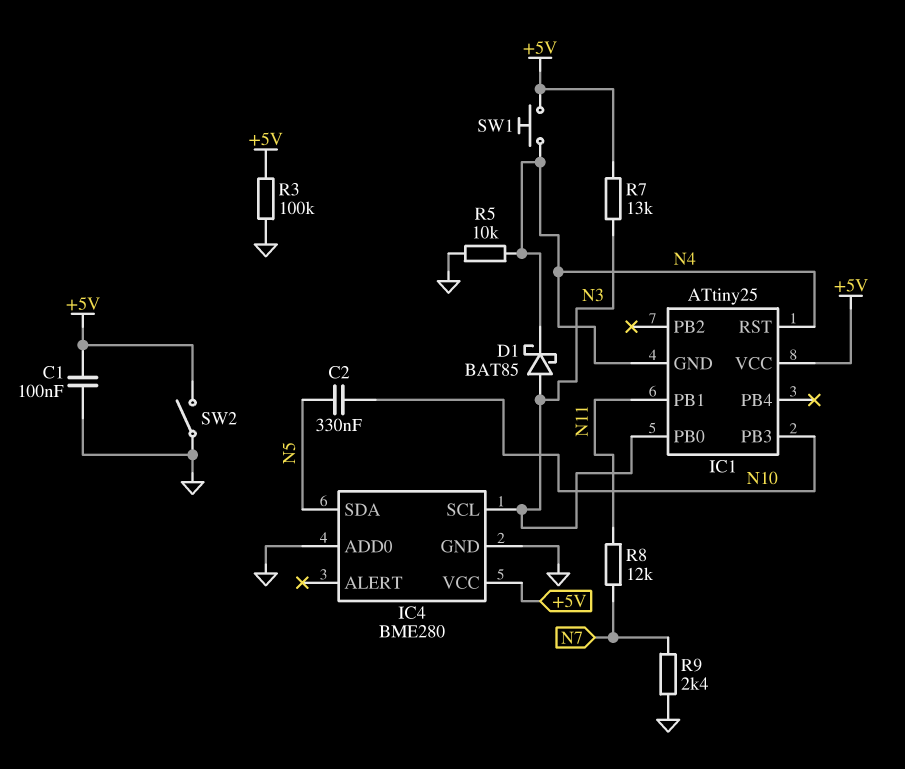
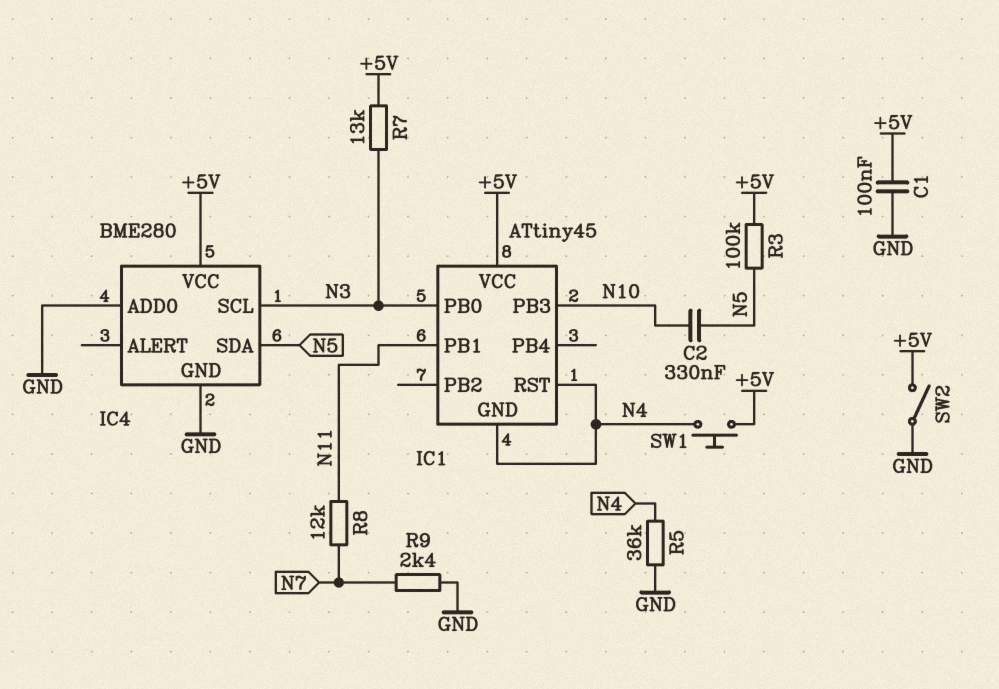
D1: schottky BAT85 (A N3, K N4) -> none
IC1: ATtiny25 -> ATtiny45
R3: 100k (+5V, GND) -> 100k (+5V, N5)
R5: 10k (GND, N4) -> 36k (GND, N4)

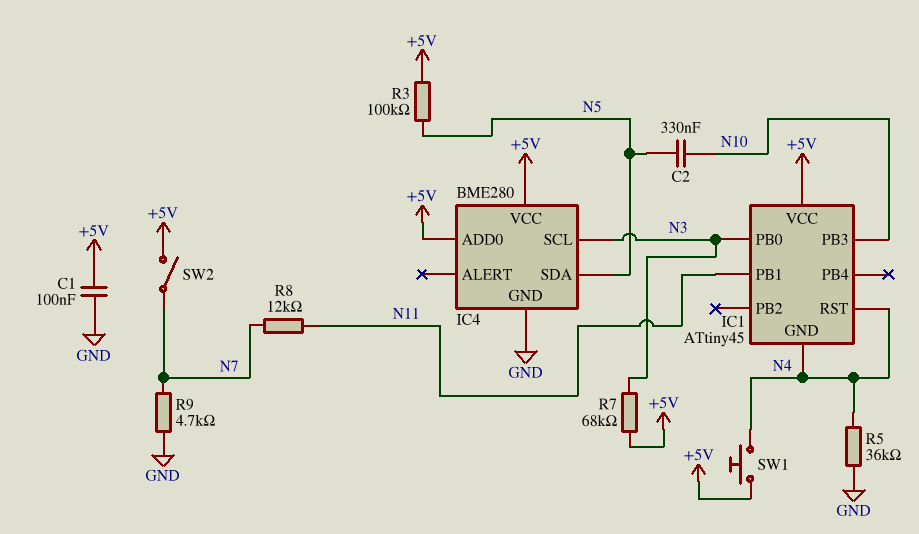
IC4 pin ADD0: GND -> +5V
R7: 13k (+5V, N3) -> 68k (+5V, N3)
R9: 2.4k (GND, N7) -> 4.7k (GND, N7)
SW2: switch (+5V, GND) -> switch (+5V, N7)

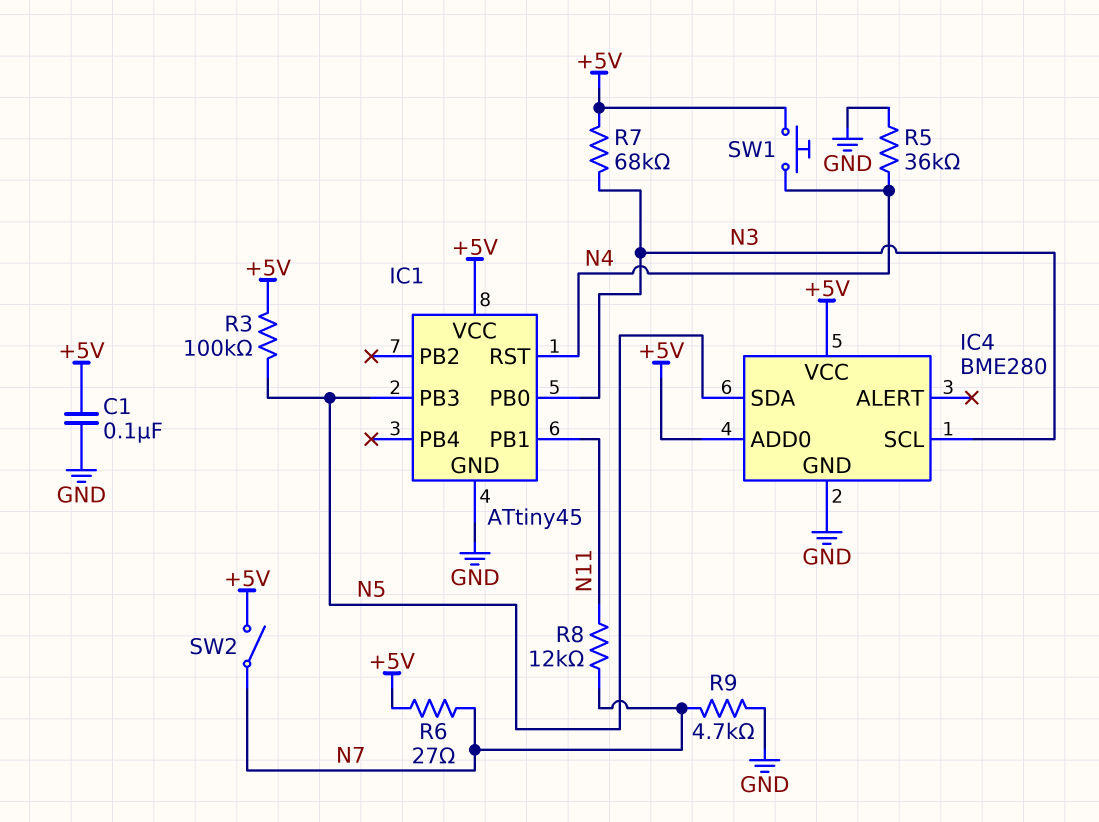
C2: 330nF (N5, N10) -> none
IC1 pin GND: N4 -> GND
IC1 pin PB3: N10 -> N5
R6: none -> 27 (+5V, N7)

